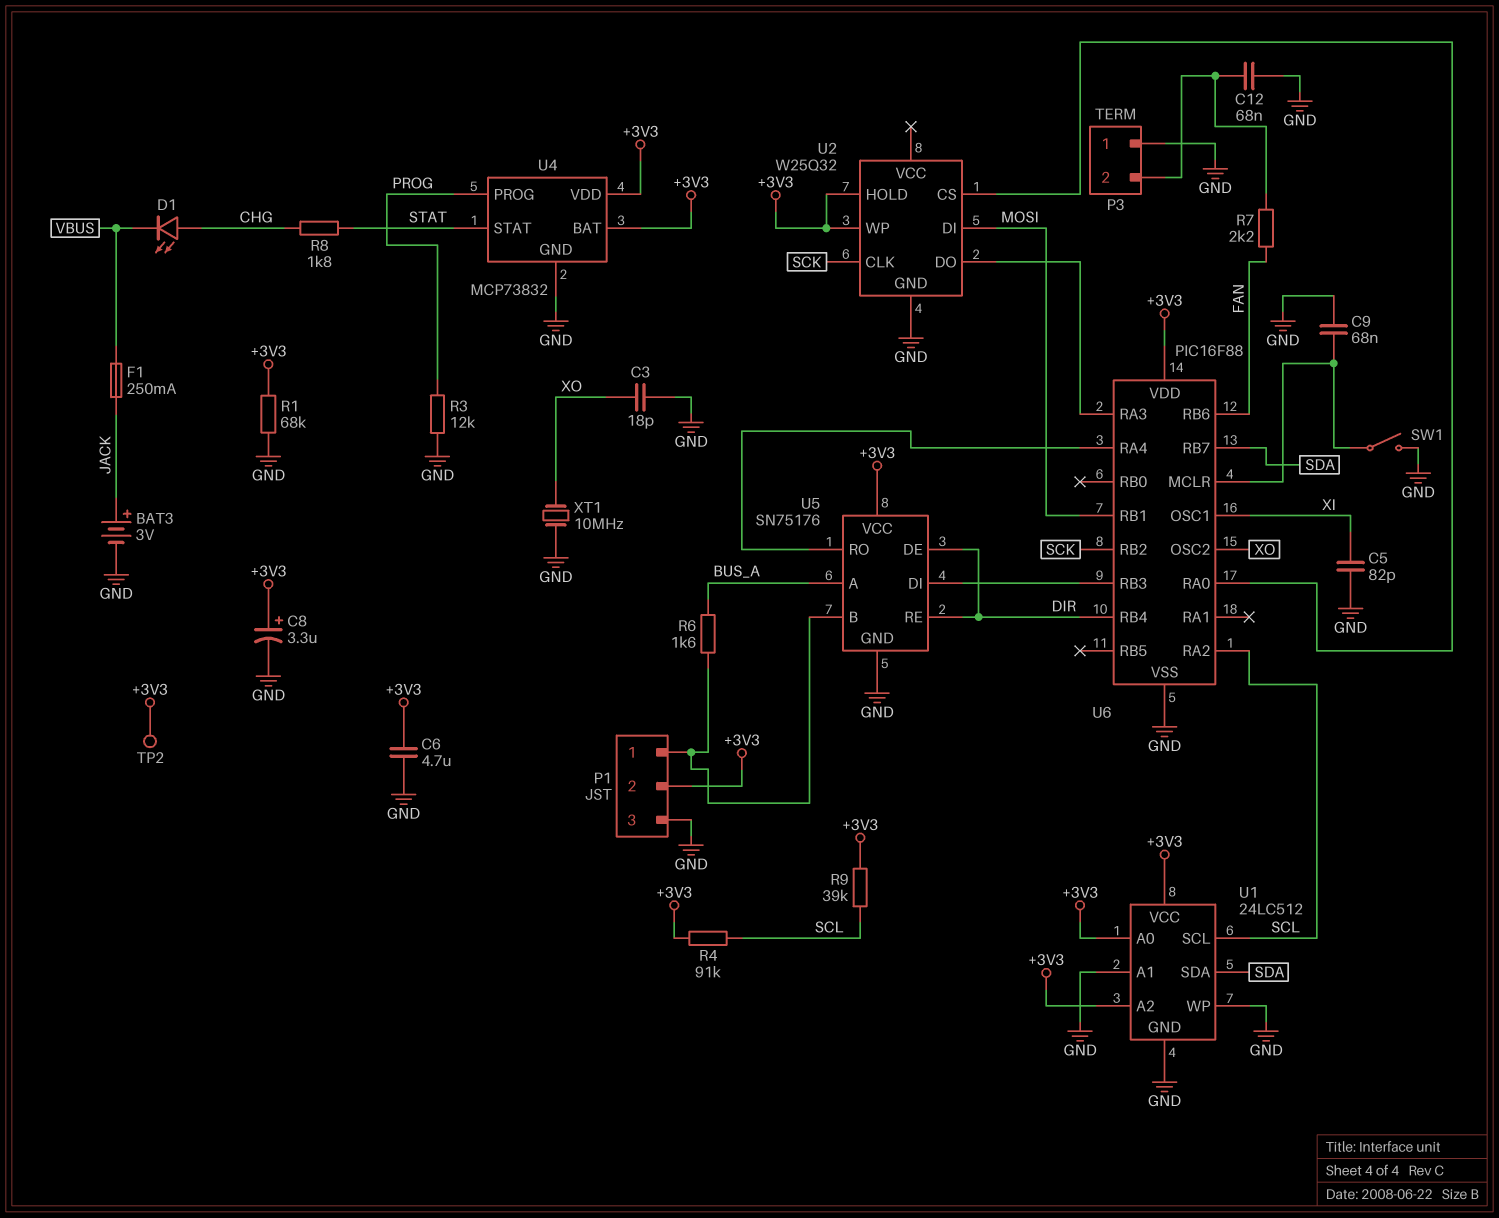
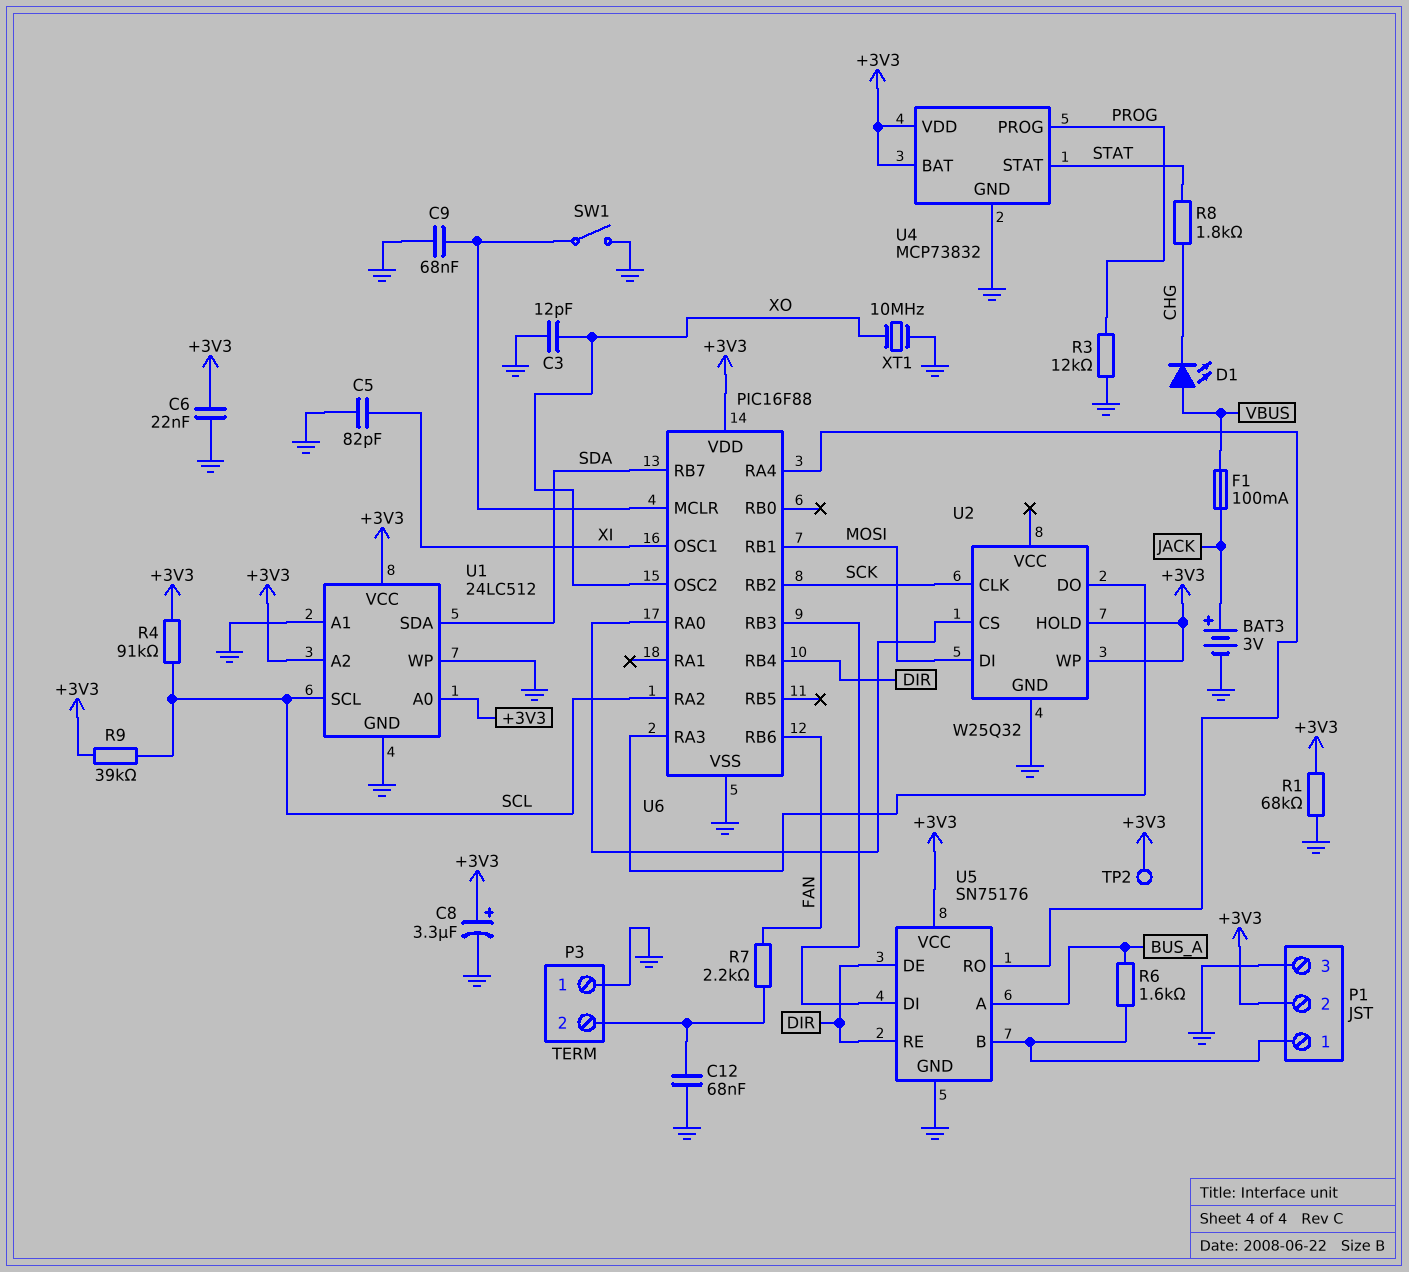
C3: 18pF (GND, XO) -> 12pF (GND, XO)
C6: 4.7uF (+3V3, GND) -> 22nF (+3V3, GND)
D1: LED (A CHG, K VBUS) -> LED (A VBUS, K CHG)
F1: 250mA (JACK, VBUS) -> 100mA (JACK, VBUS)

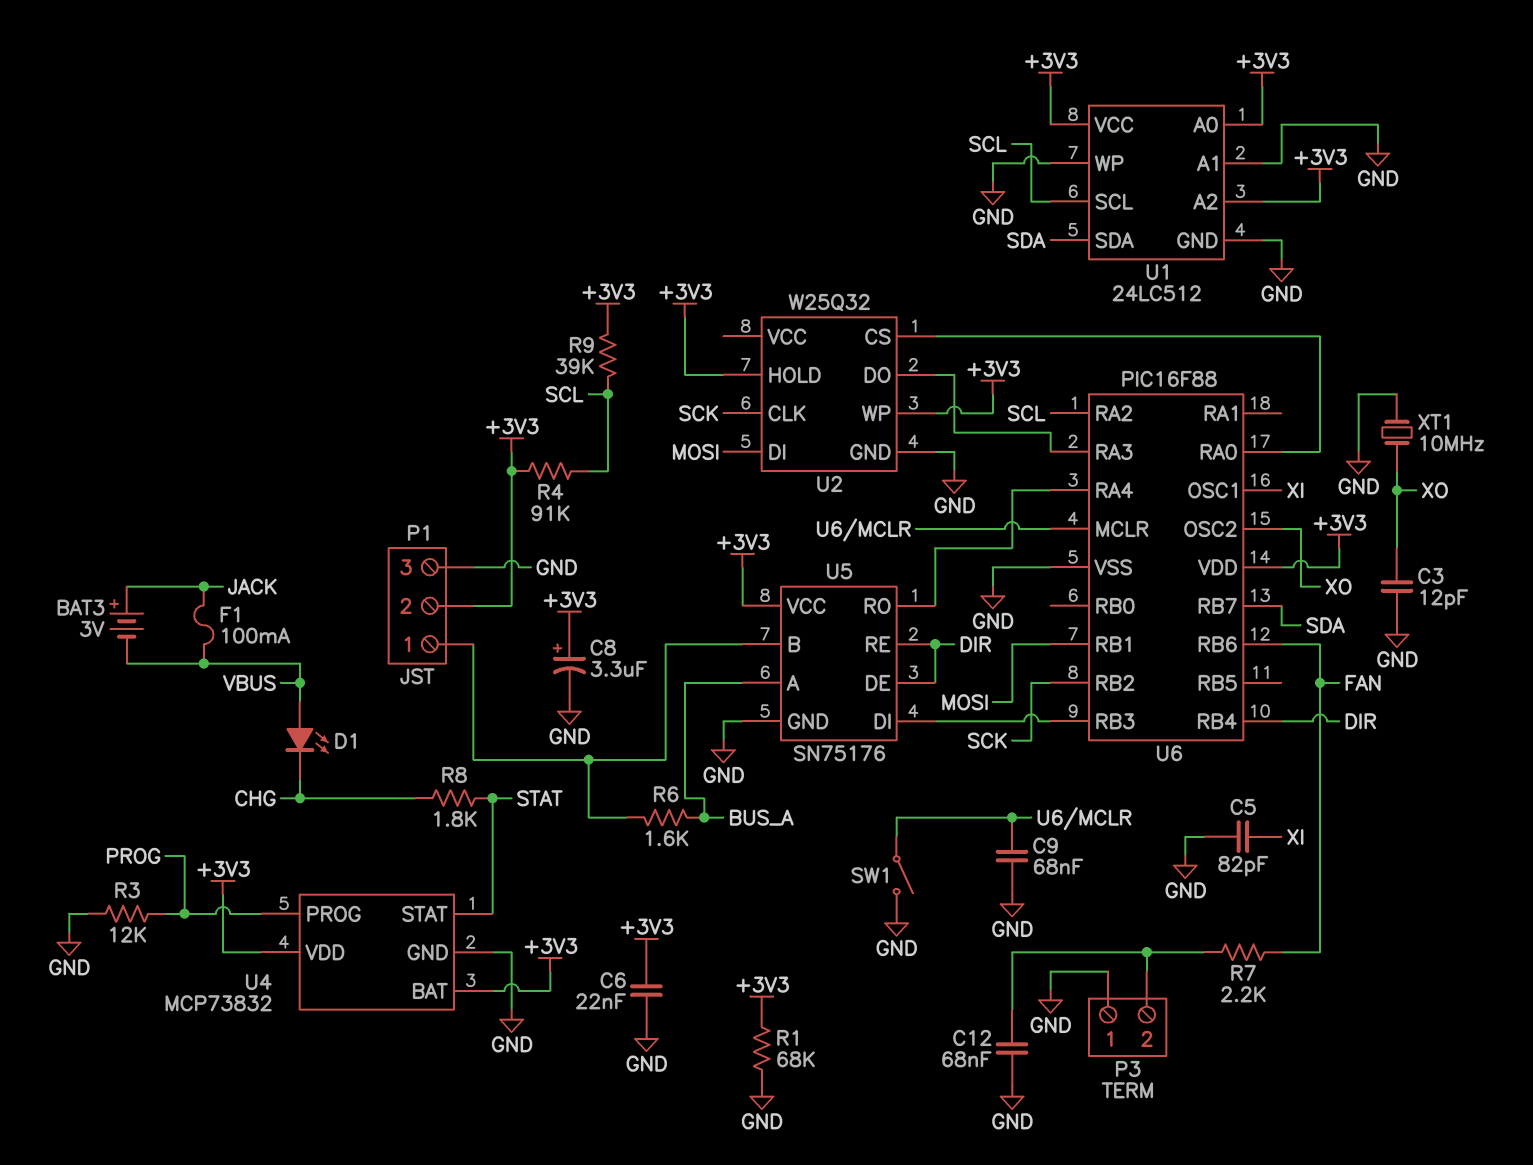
BAT3: 3V (plus JACK, minus GND) -> 3V (plus JACK, minus VBUS)
TP2: test point (+3V3) -> none

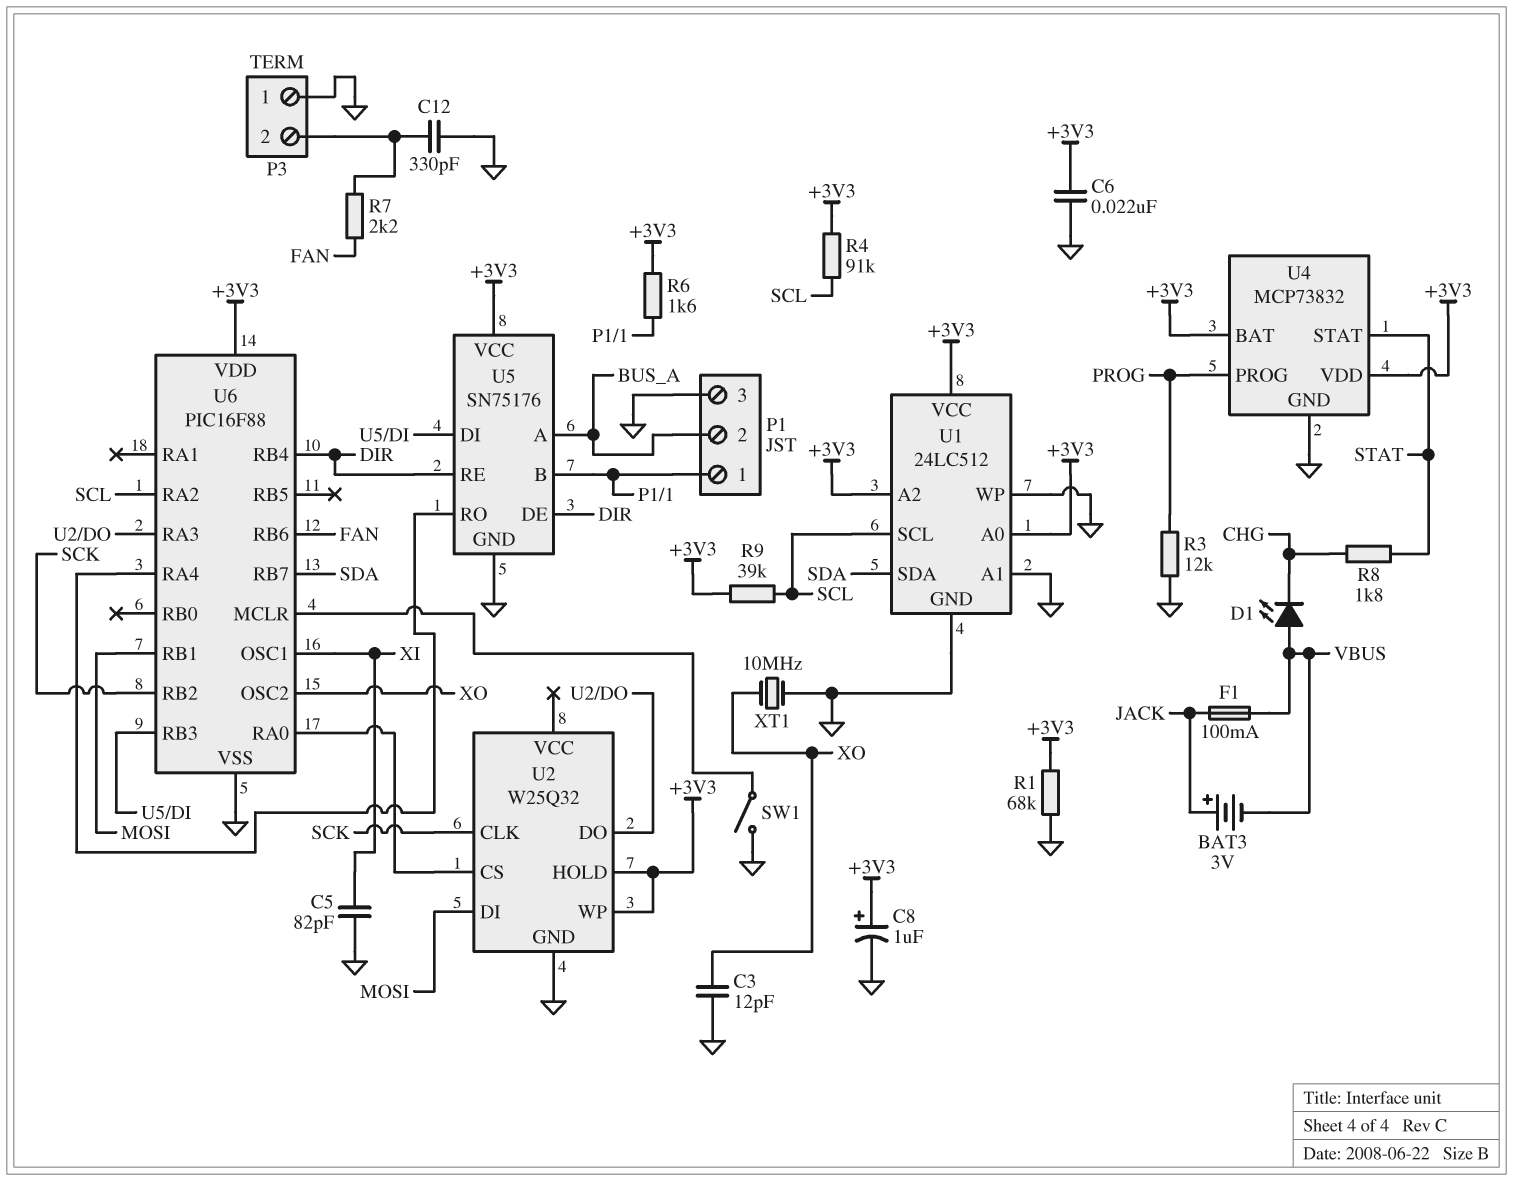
C8: 3.3uF (plus +3V3, minus GND) -> 1uF (plus +3V3, minus GND)
C9: 68nF (GND, U6/MCLR) -> none
C12: 68nF (GND, P3/2) -> 330pF (GND, P3/2)
P1 pin 2: +3V3 -> BUS_A
R6: 1.6k (BUS_A, P1/1) -> 1.6k (+3V3, P1/1)

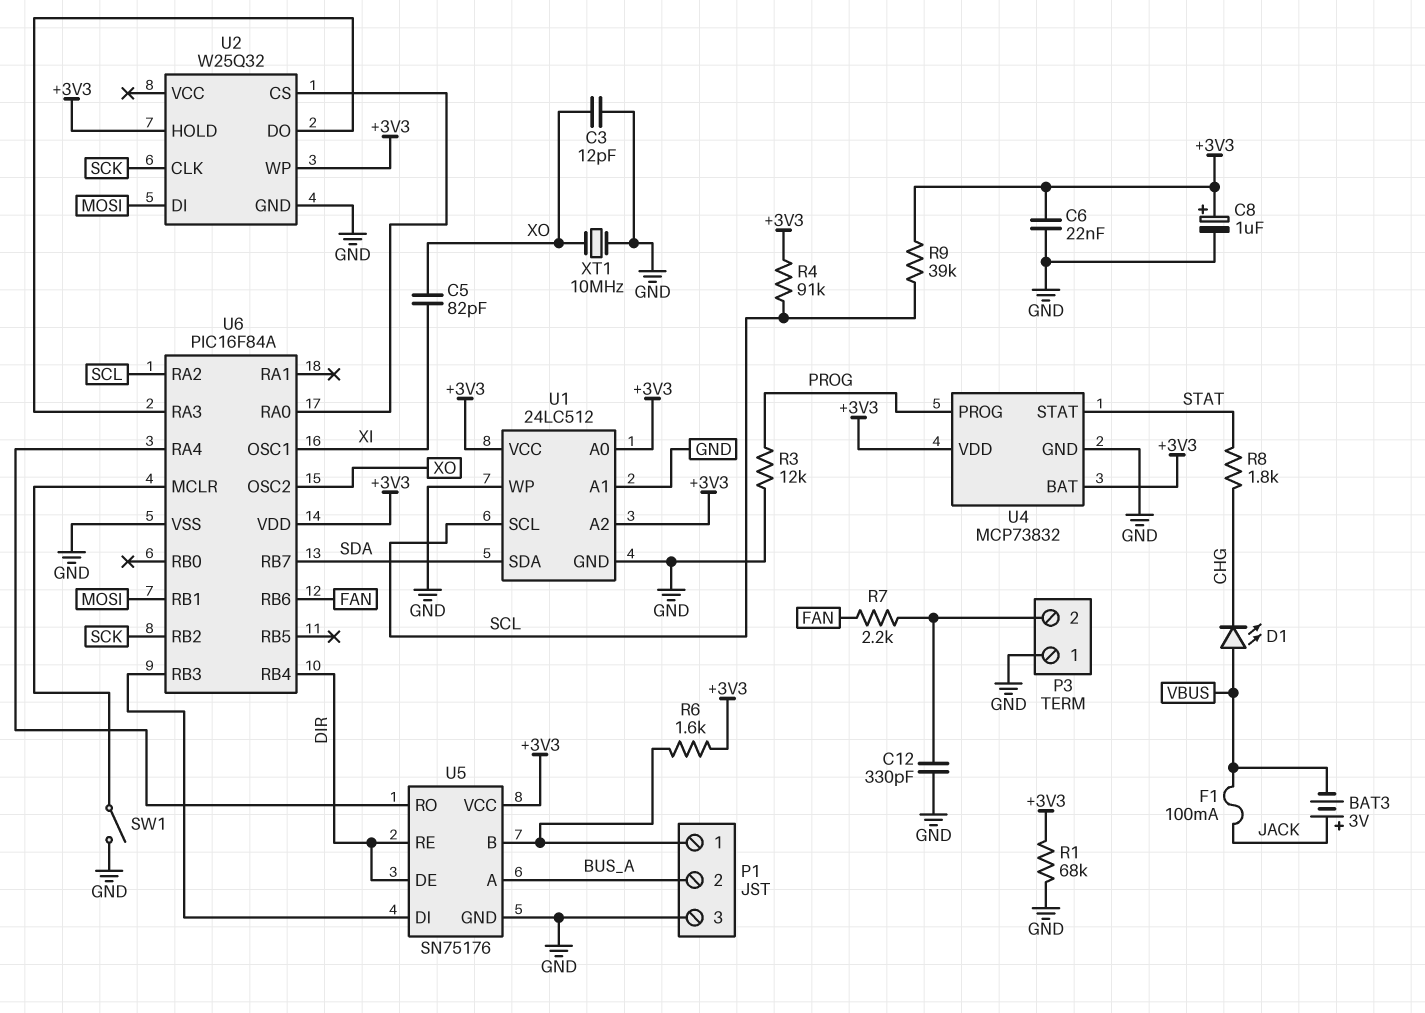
C5: 82pF (GND, XI) -> 82pF (XI, XO)
U6: PIC16F88 -> PIC16F84A

